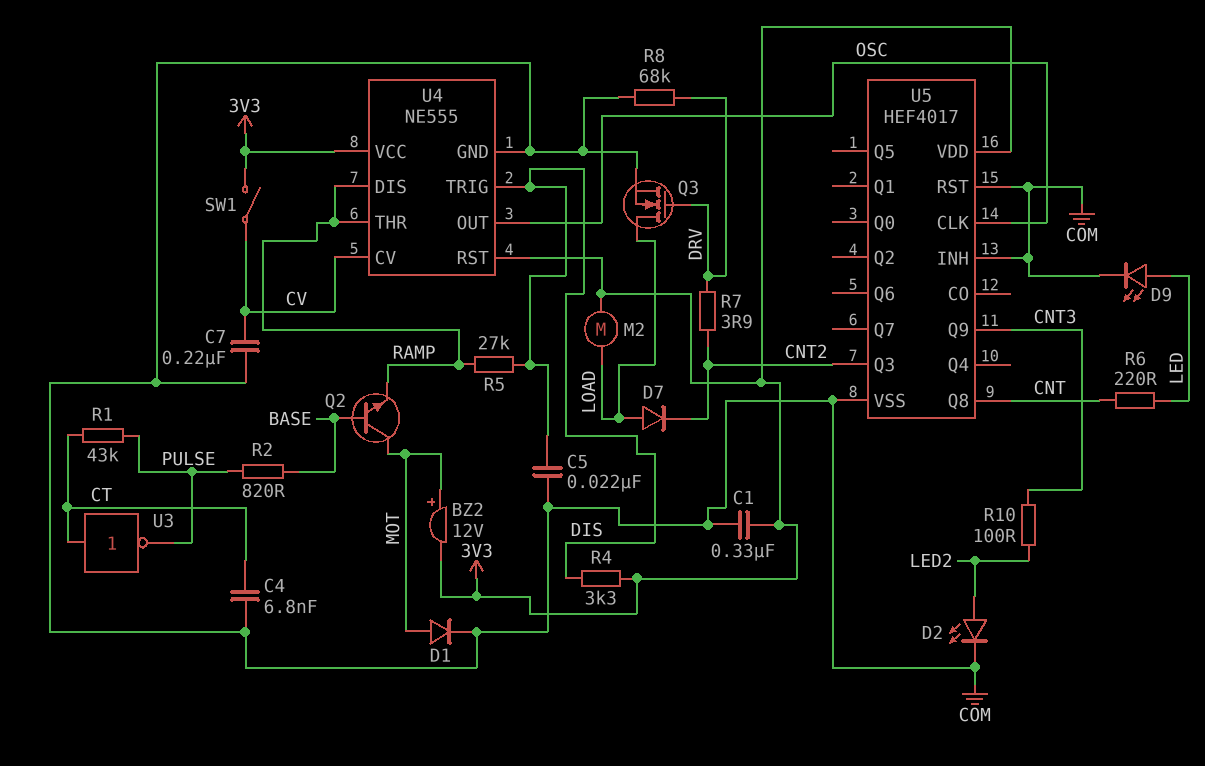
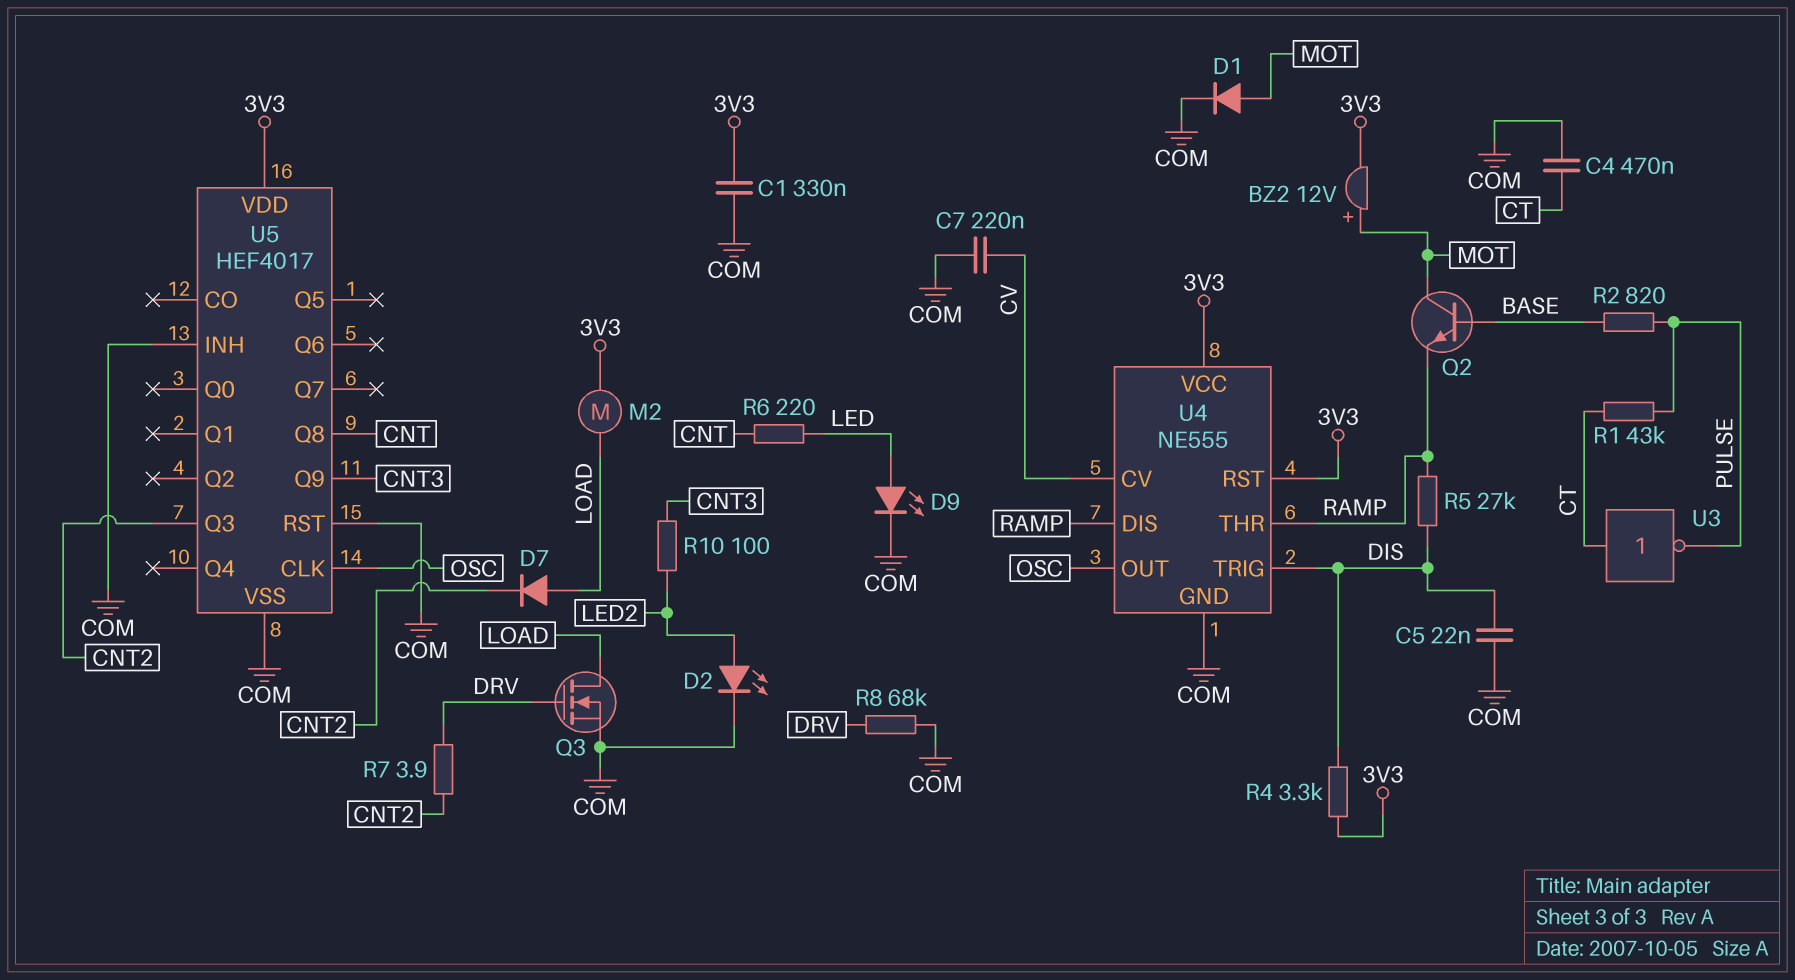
C4: 6.8nF (COM, CT) -> 470nF (COM, CT)
SW1: switch (3V3, CV) -> none

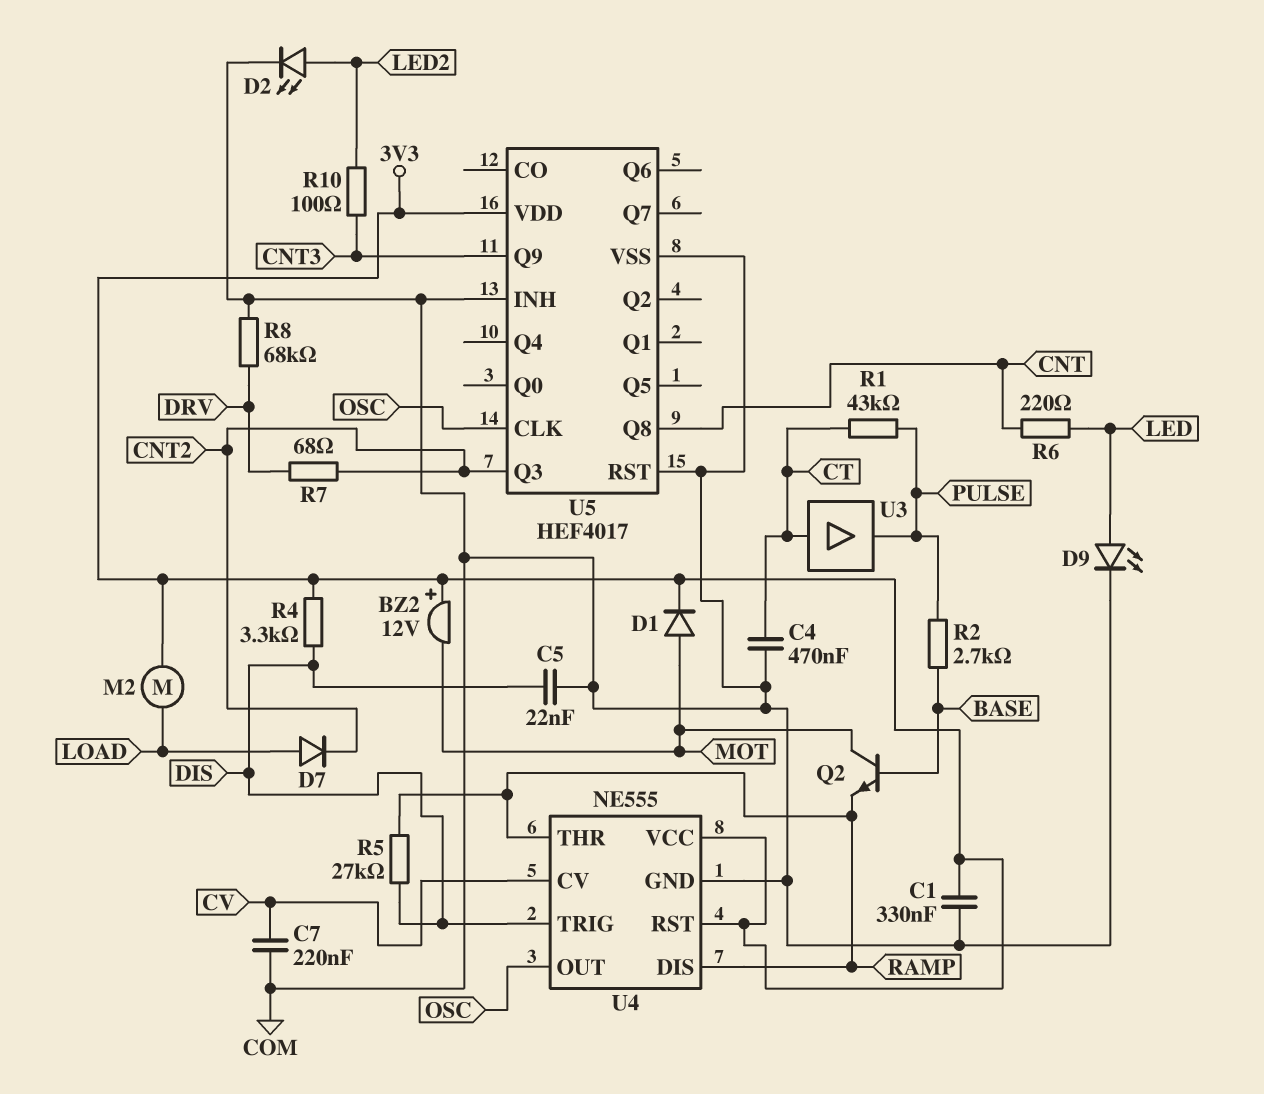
BZ2: buzzer 12V (plus MOT, minus 3V3) -> buzzer 12V (plus 3V3, minus MOT)
D1: diode (A MOT, K COM) -> diode (A MOT, K 3V3)
Q3: NMOS (G DRV, D LOAD, S COM) -> none
R2: 820 (BASE, PULSE) -> 2.7k (BASE, PULSE)
R7: 3.9 (CNT2, DRV) -> 68 (CNT2, DRV)
U3: NOT (in CT, out PULSE) -> buffer (in CT, out PULSE)

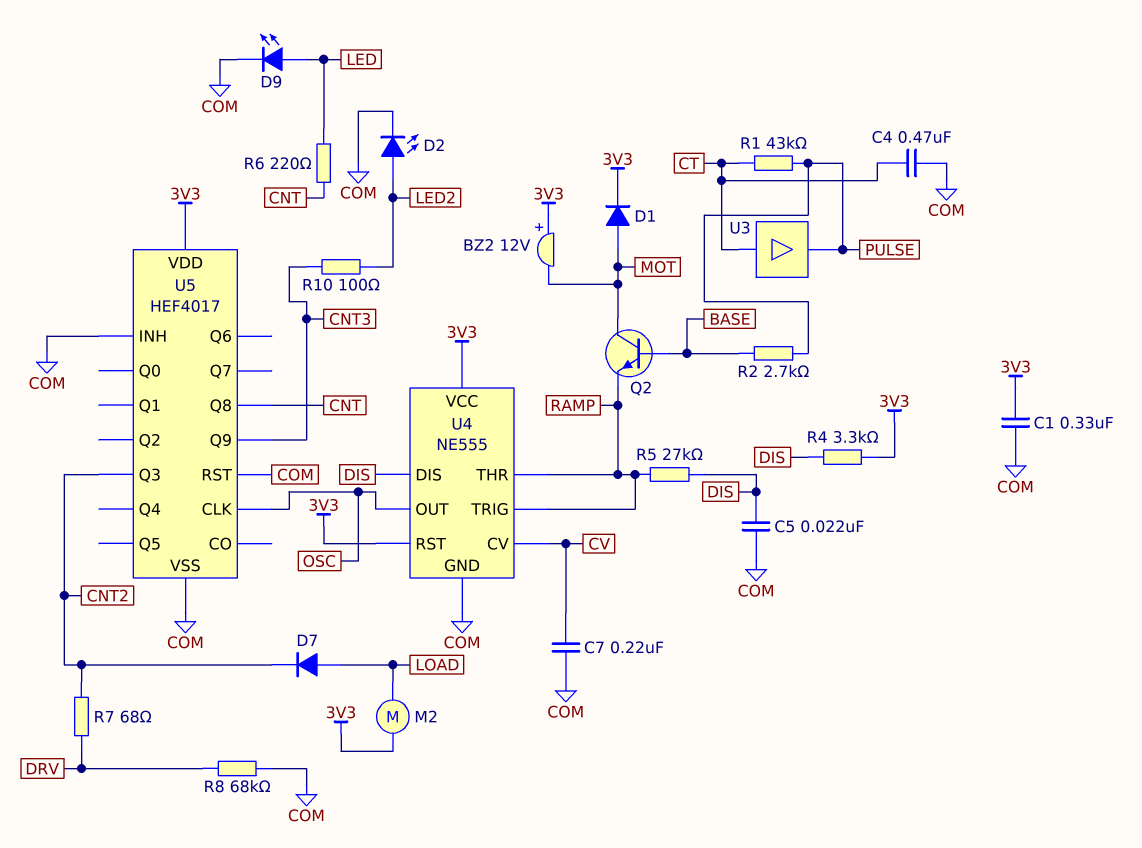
U4 pin DIS: RAMP -> DIS
U4 pin TRIG: DIS -> RAMP

